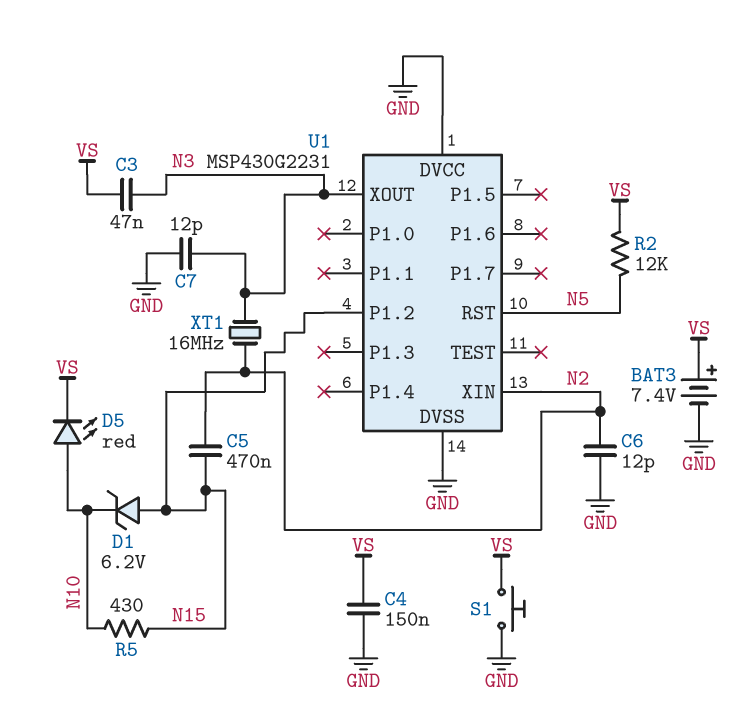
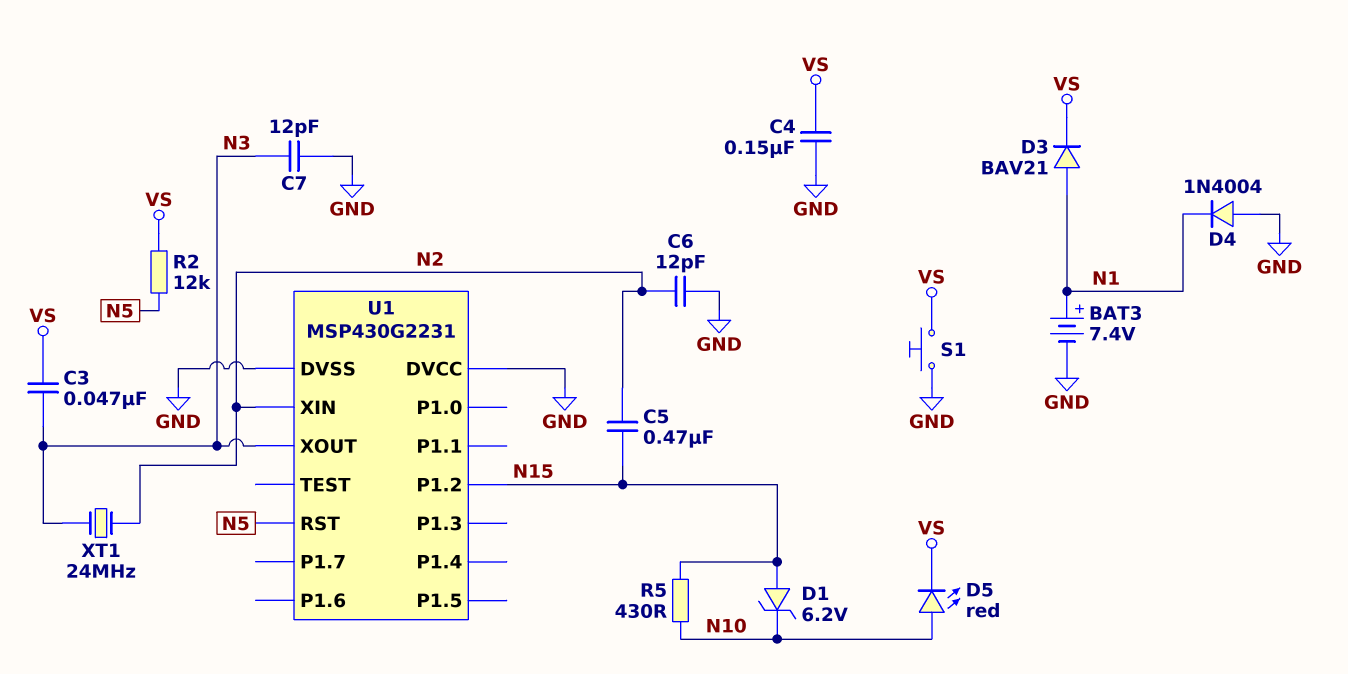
BAT3: 7.4V (plus VS, minus GND) -> 7.4V (plus N1, minus GND)
D3: none -> diode BAV21 (A N1, K VS)
D4: none -> diode 1N4004 (A GND, K N1)
XT1: 16MHz (N2, N3) -> 24MHz (N2, N3)

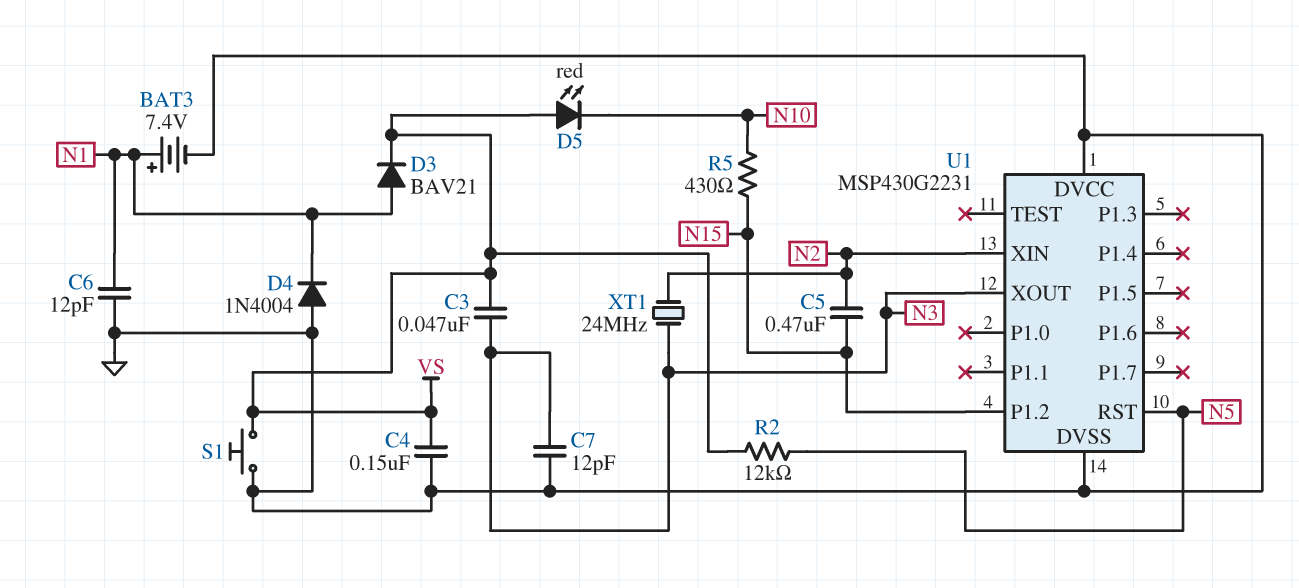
C6: 12pF (GND, N2) -> 12pF (GND, N1)
D1: zener 6.2V (A N15, K N10) -> none
D5: LED red (A N10, K VS) -> LED red (A VS, K N10)

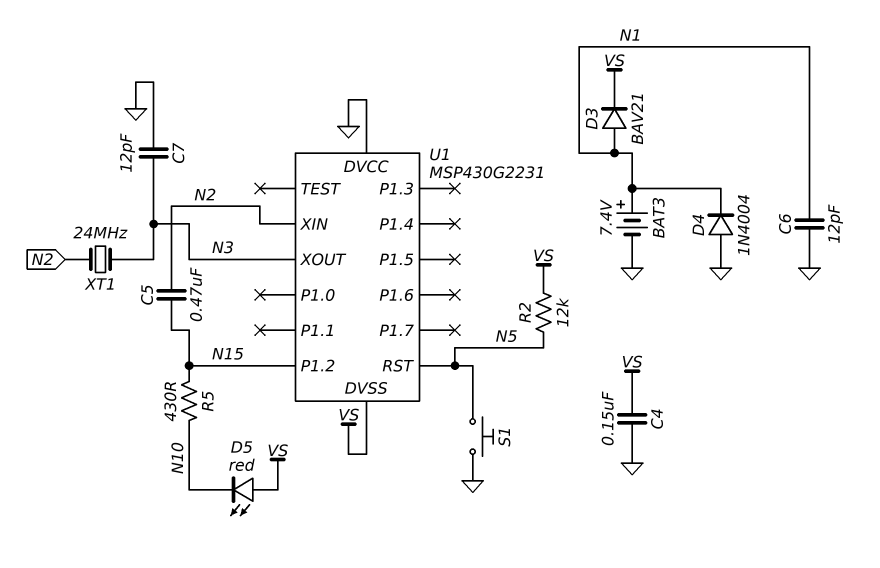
C3: 47nF (N3, VS) -> none
S1: button (GND, VS) -> button (GND, N5)
U1 pin DVSS: GND -> VS

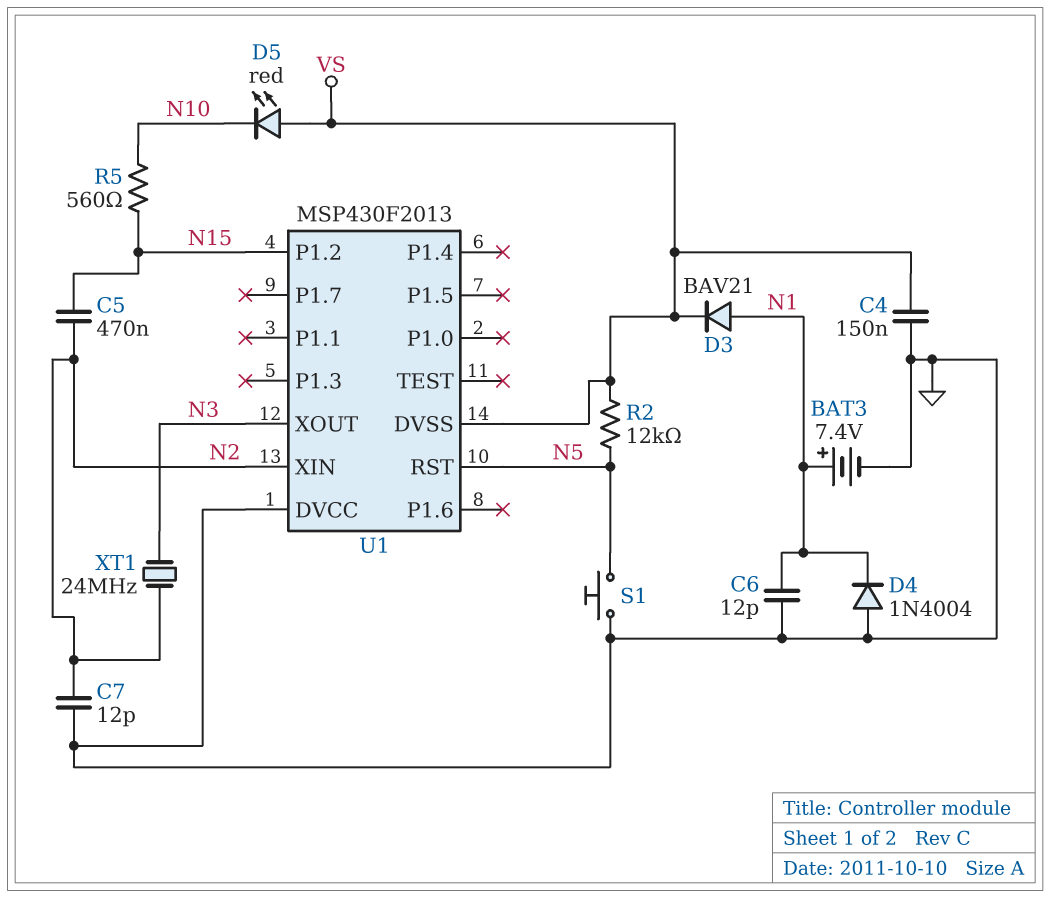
C7: 12pF (GND, N3) -> 12pF (GND, N2)
R5: 430 (N10, N15) -> 560 (N10, N15)
U1: MSP430G2231 -> MSP430F2013

